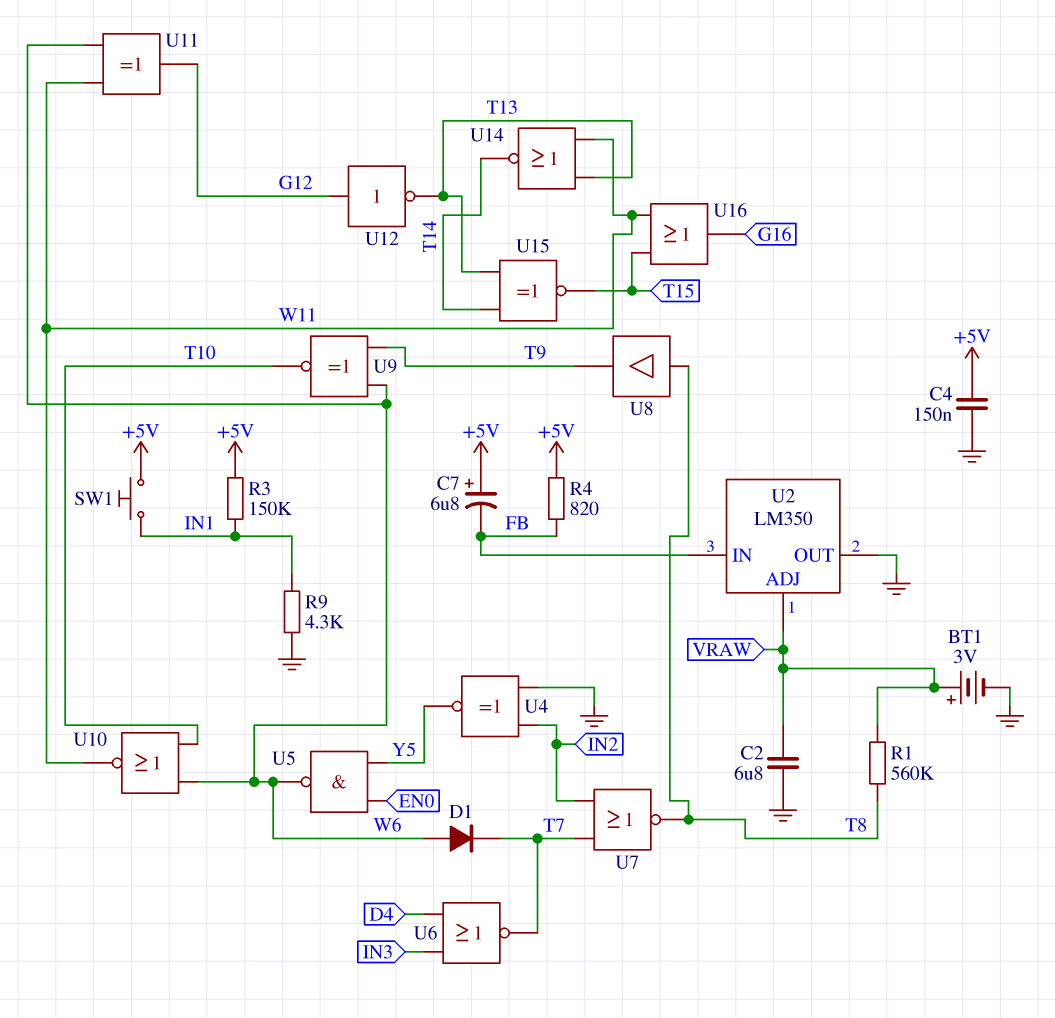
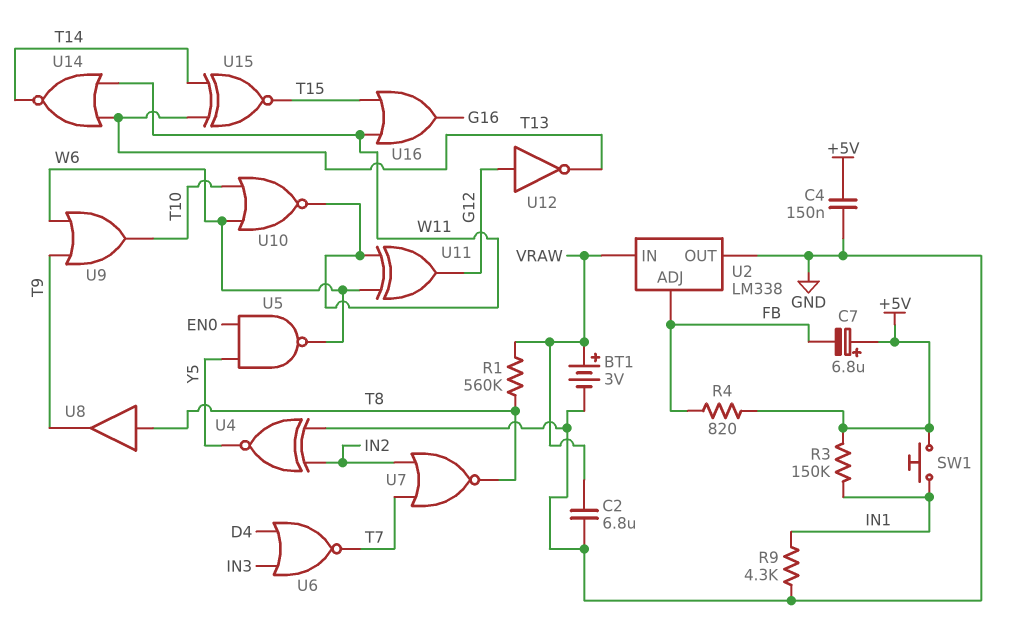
D1: diode (A W6, K T7) -> none
U2: LM350 -> LM338
U2 pin ADJ: VRAW -> FB
U2 pin IN: FB -> VRAW
U9: XNOR (in T9, in W6, out T10) -> OR (in T9, in W6, out T10)

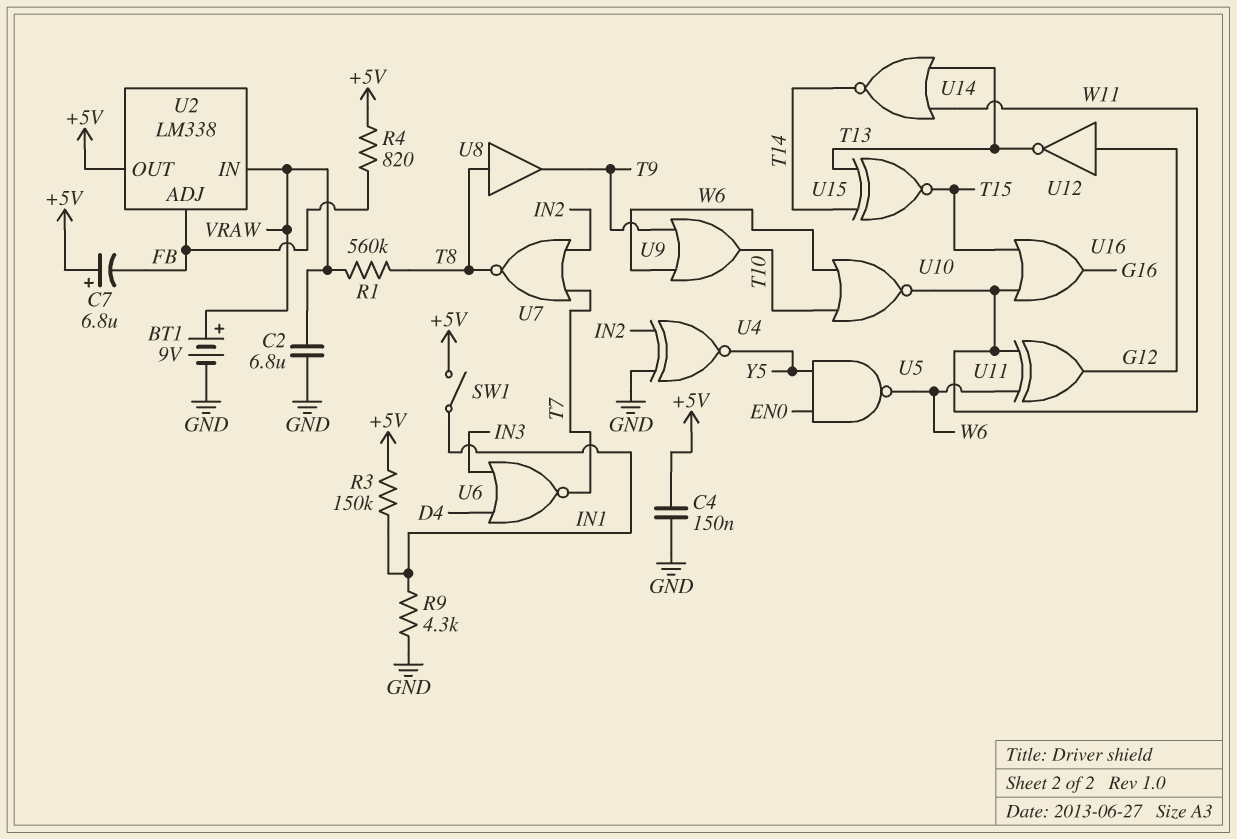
BT1: 3V (plus VRAW, minus GND) -> 9V (plus VRAW, minus GND)
SW1: button (+5V, IN1) -> switch (+5V, IN1)
U2 pin OUT: GND -> +5V

